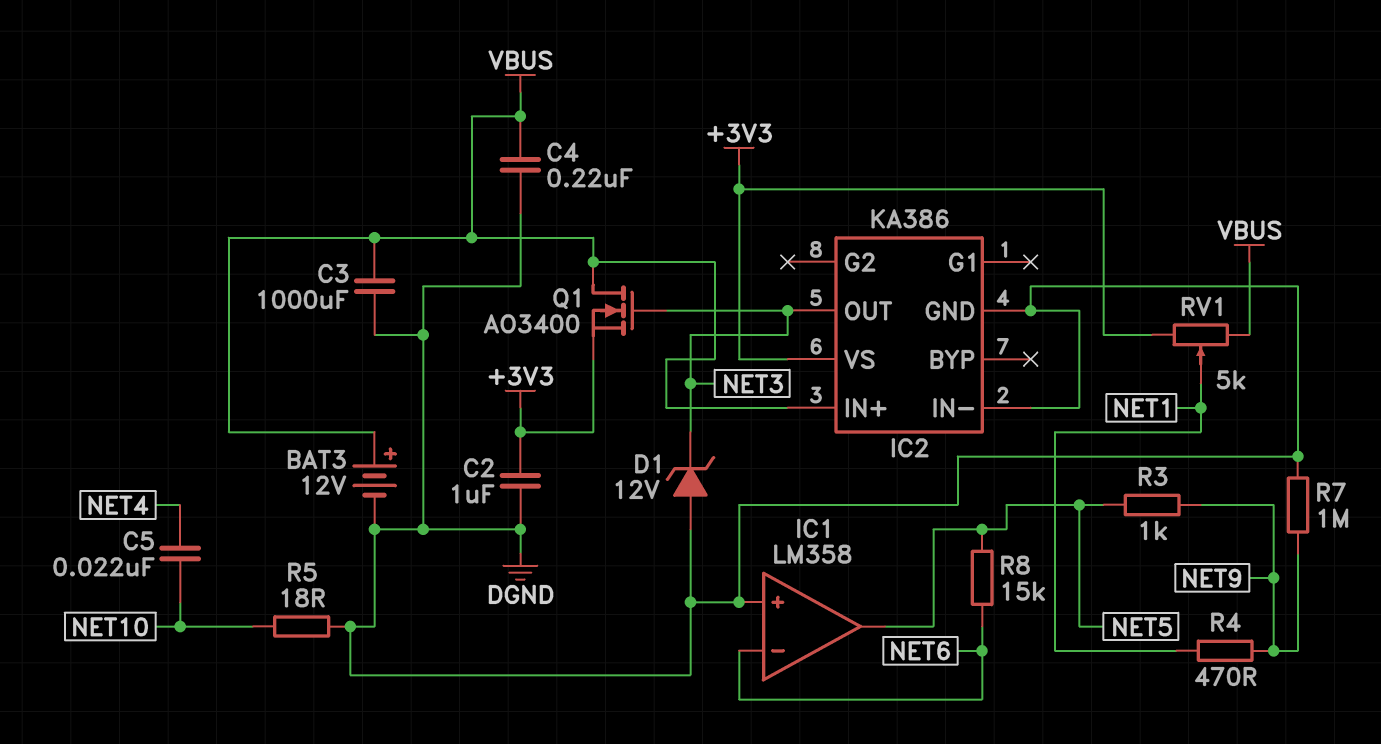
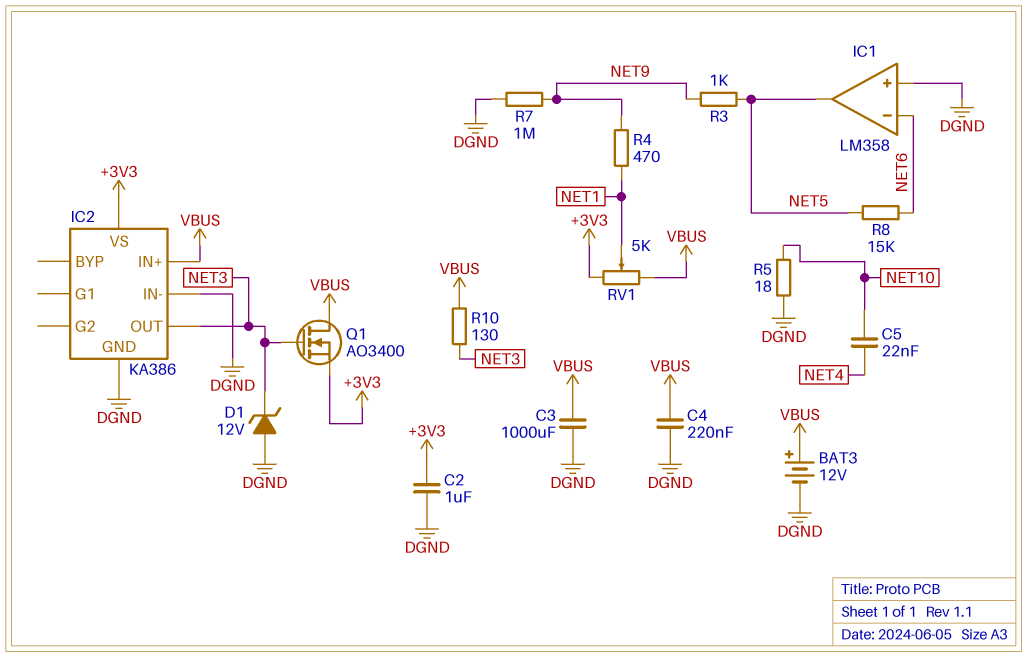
R10: none -> 130 (NET3, VBUS)

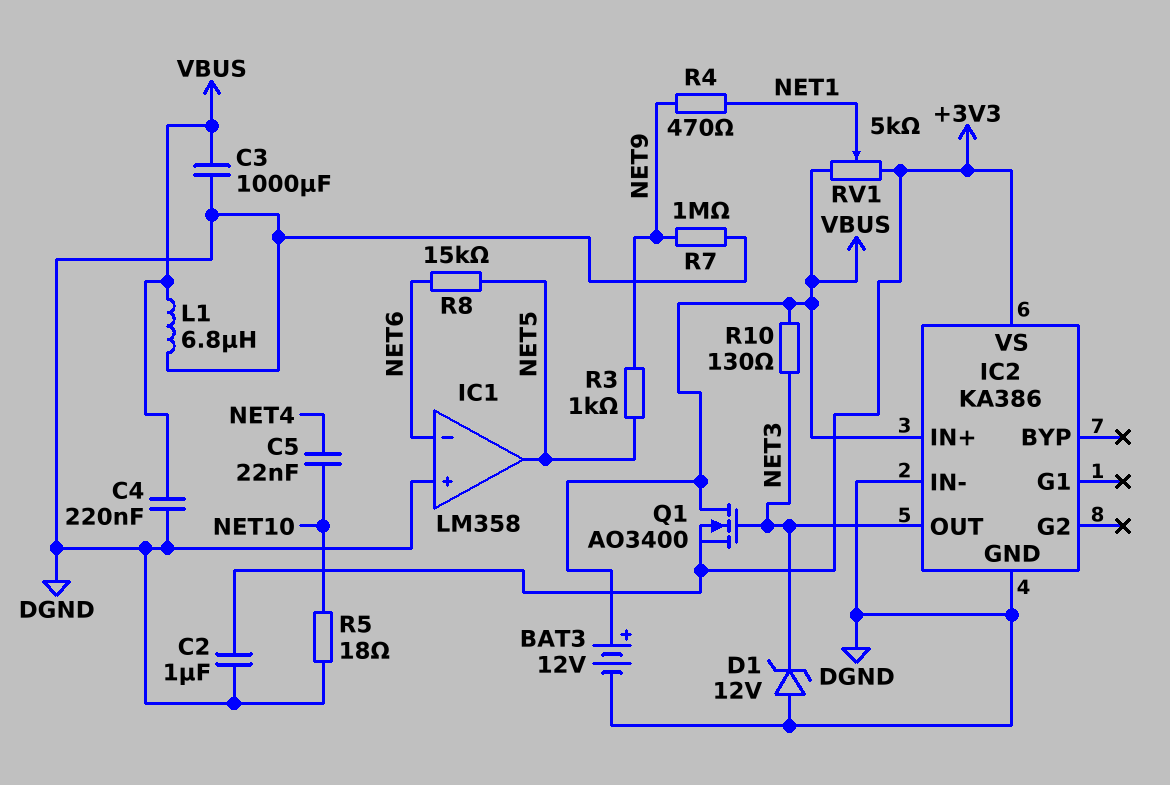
L1: none -> 6.8uH (DGND, VBUS)

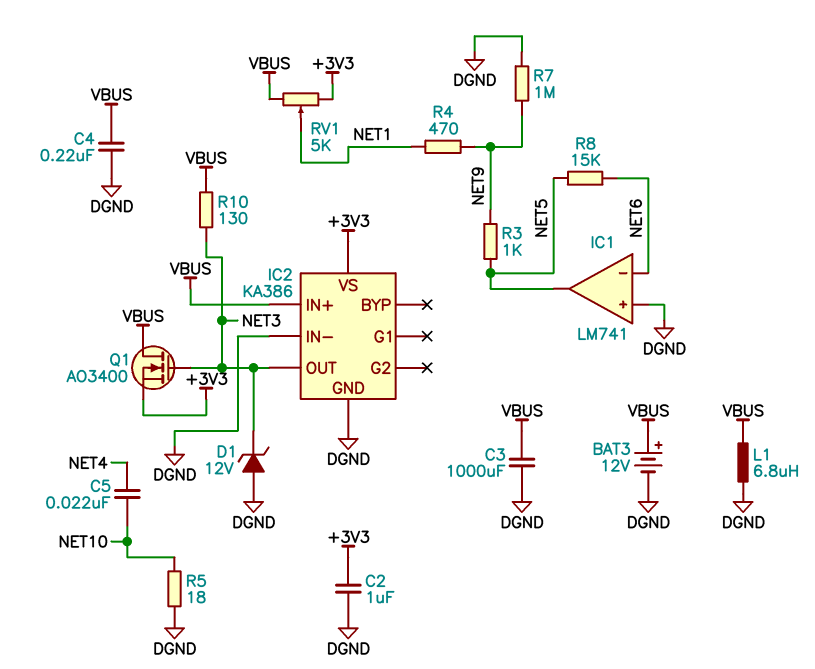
IC1: LM358 -> LM741

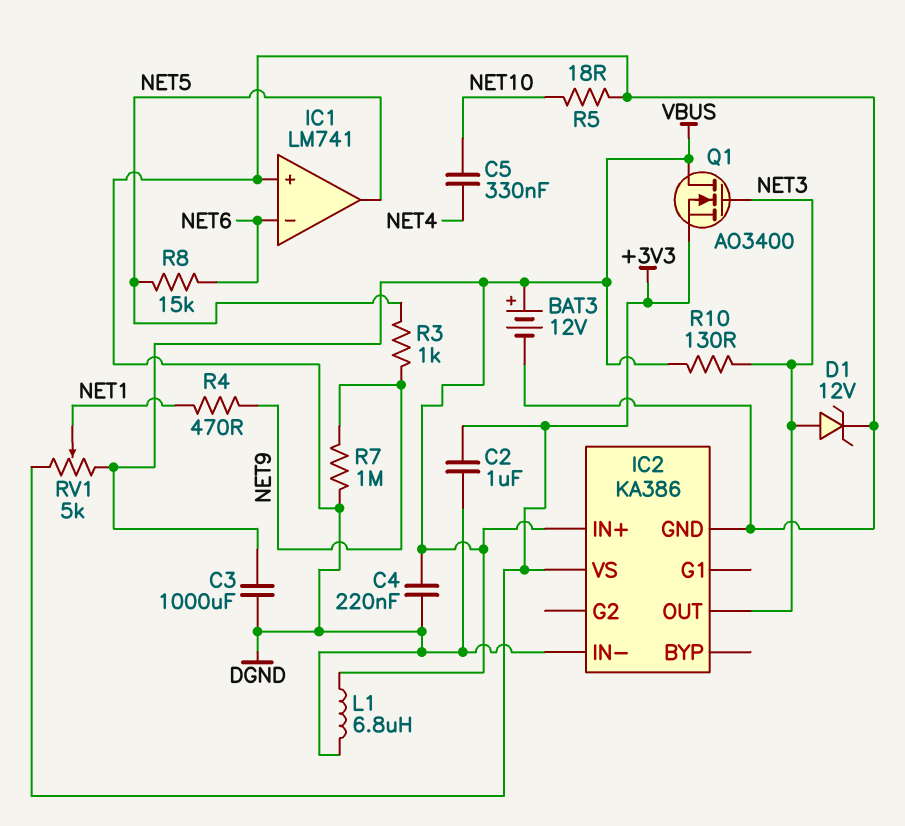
C5: 22nF (NET4, NET10) -> 330nF (NET4, NET10)
D1: zener 12V (A DGND, K NET3) -> zener 12V (A NET3, K DGND)

